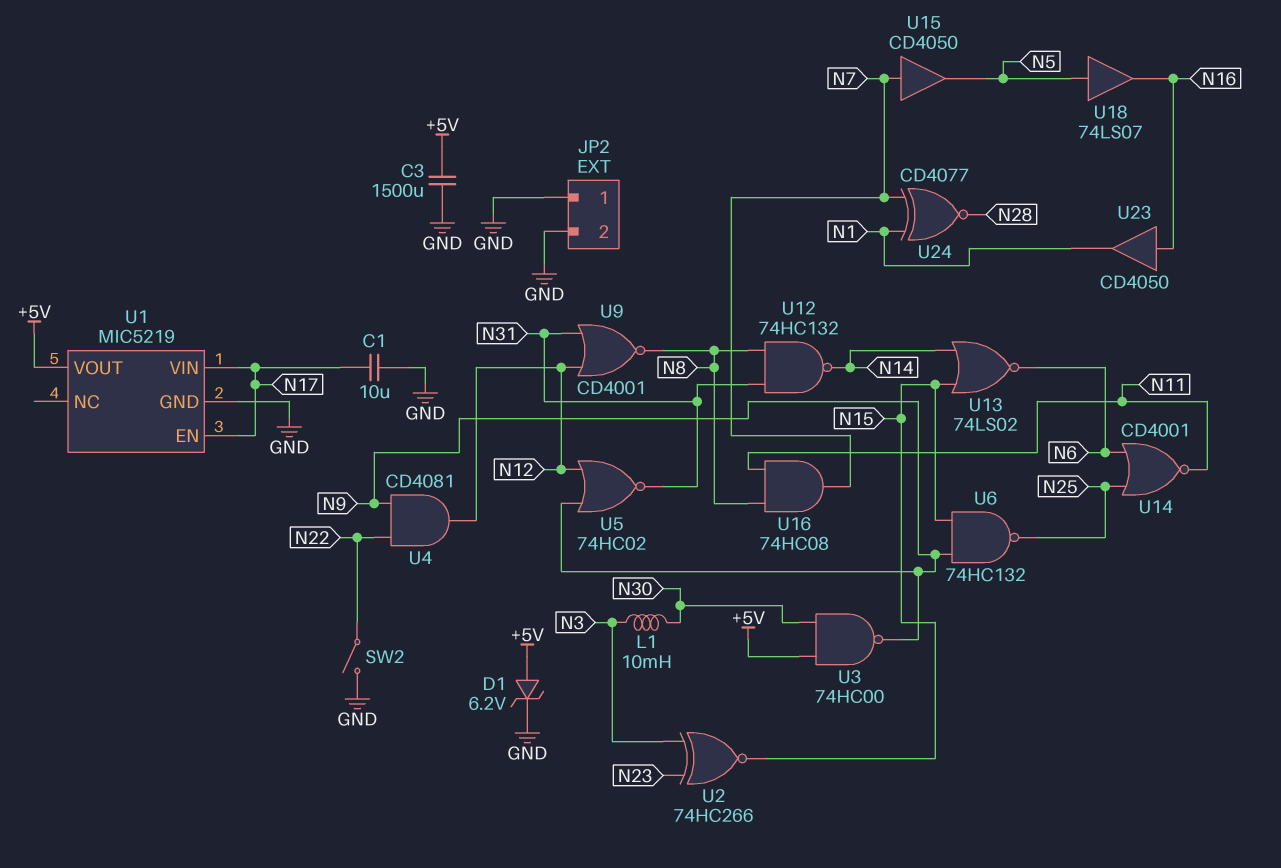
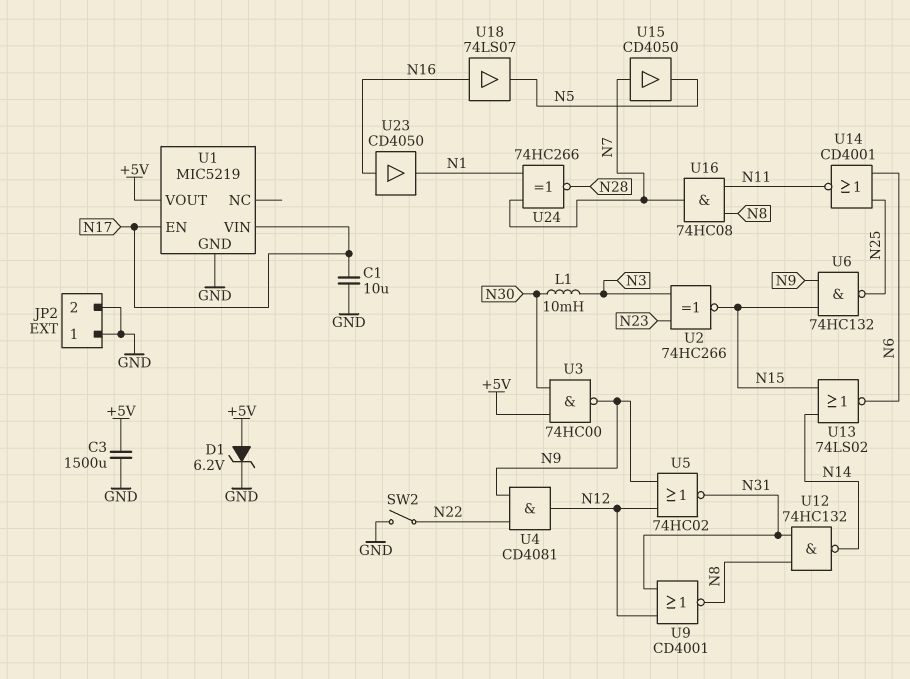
U18: buffer 74LS07 (in N5, out N16) -> buffer 74LS07 (in N16, out N5)
U24: XNOR CD4077 (in N1, in N7, out N28) -> XNOR 74HC266 (in N1, in N7, out N28)

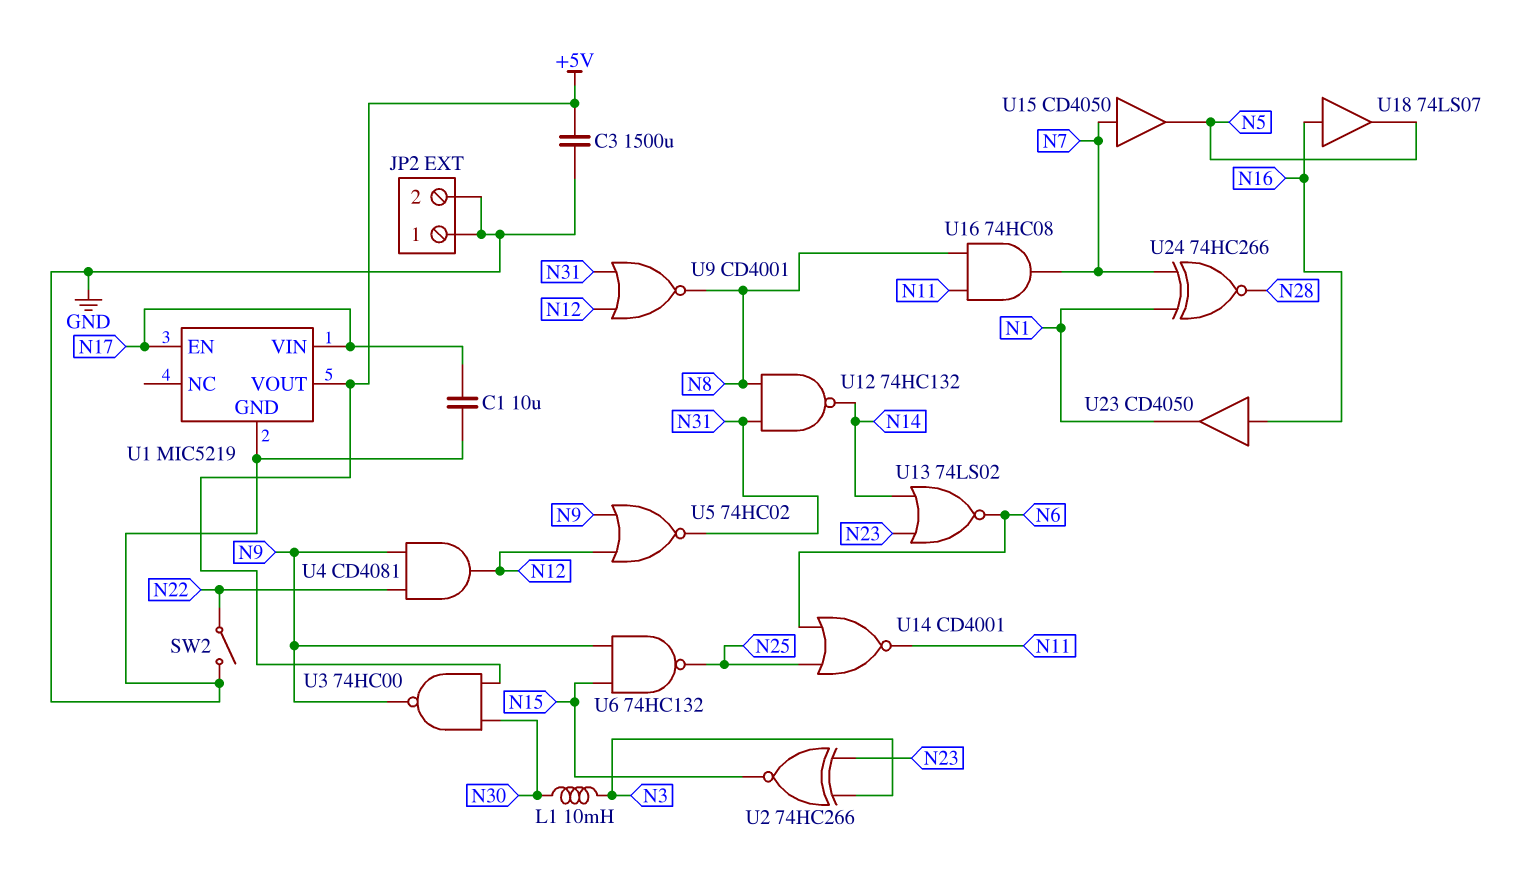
D1: zener 6.2V (A +5V, K GND) -> none
U13: NOR 74LS02 (in N14, in N15, out N6) -> NOR 74LS02 (in N14, in N23, out N6)

